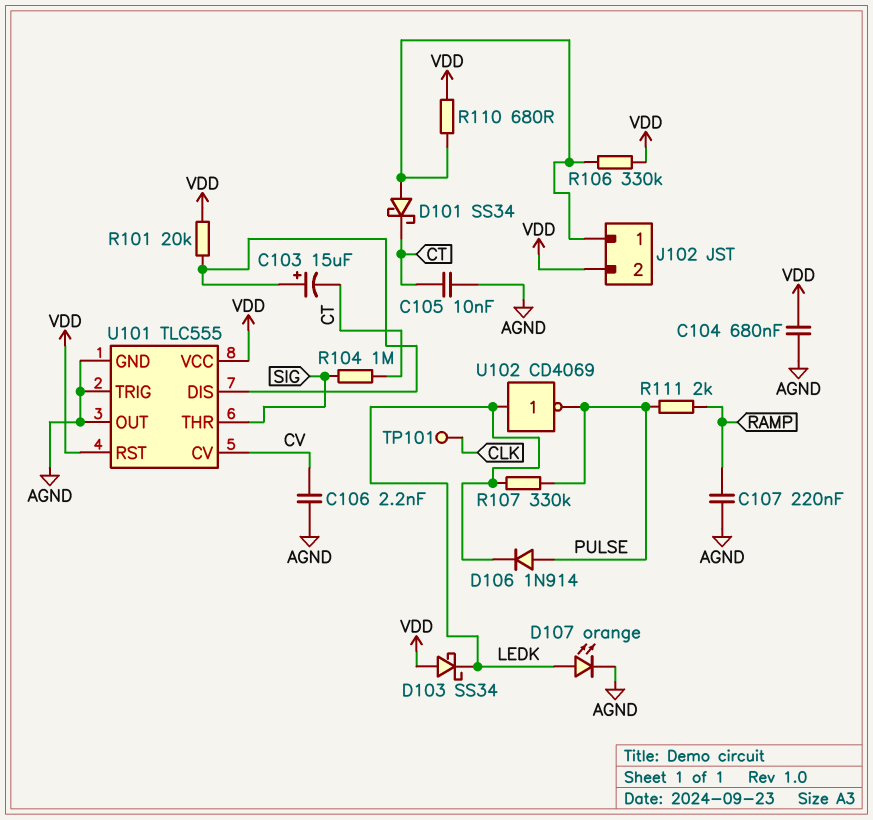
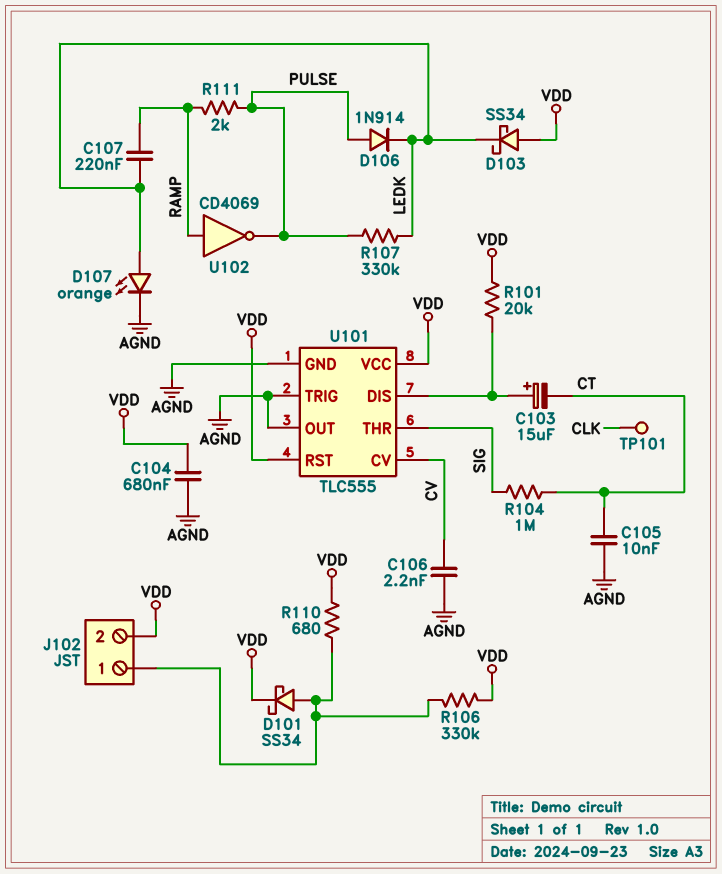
C107: 220nF (AGND, RAMP) -> 220nF (LEDK, RAMP)
D101: schottky SS34 (A J102/1, K CT) -> schottky SS34 (A J102/1, K VDD)
U102: NOT CD4069 (in LEDK, out PULSE) -> NOT CD4069 (in RAMP, out PULSE)

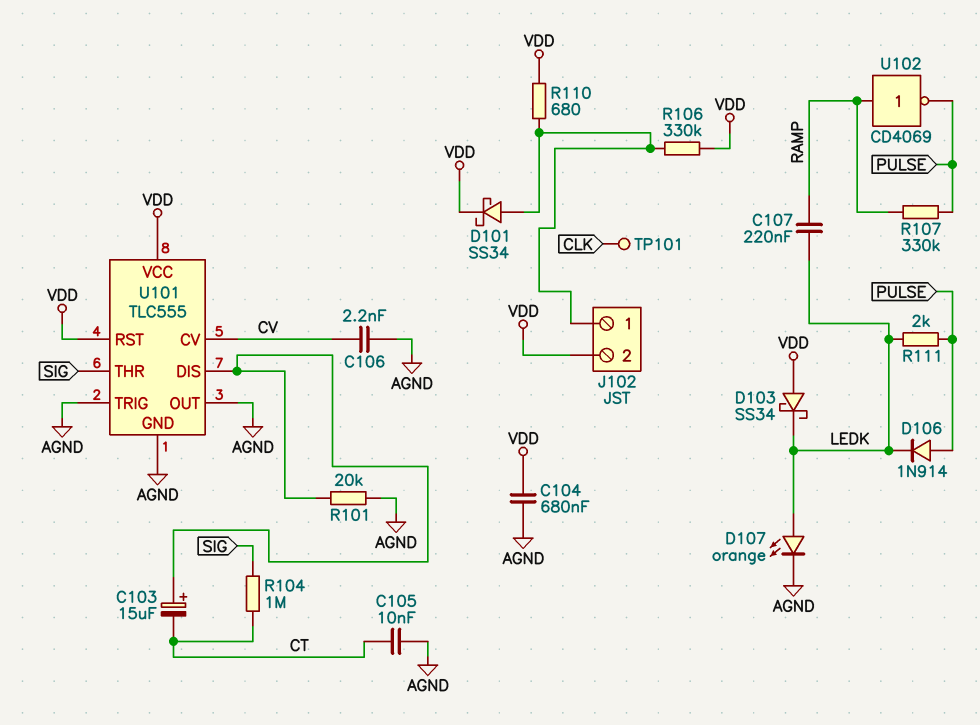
R101: 20k (U101/DIS, VDD) -> 20k (AGND, U101/DIS)
R107: 330k (LEDK, PULSE) -> 330k (PULSE, RAMP)
R111: 2k (PULSE, RAMP) -> 2k (LEDK, PULSE)

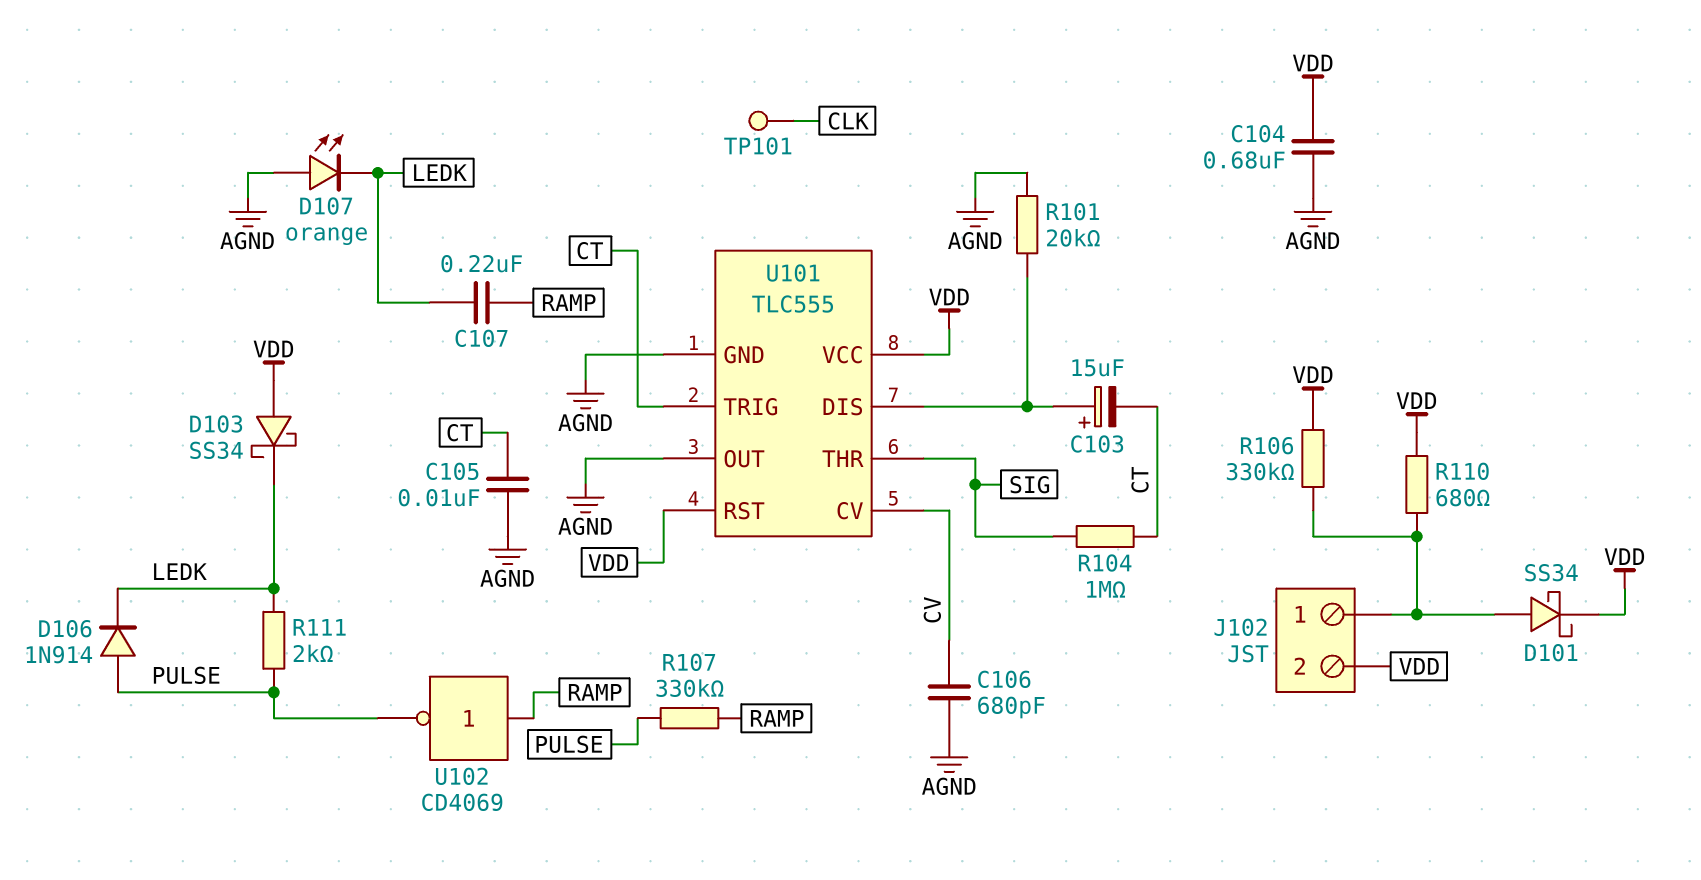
C106: 2.2nF (AGND, CV) -> 680pF (AGND, CV)
D107: LED orange (A LEDK, K AGND) -> LED orange (A AGND, K LEDK)
U101 pin TRIG: AGND -> CT

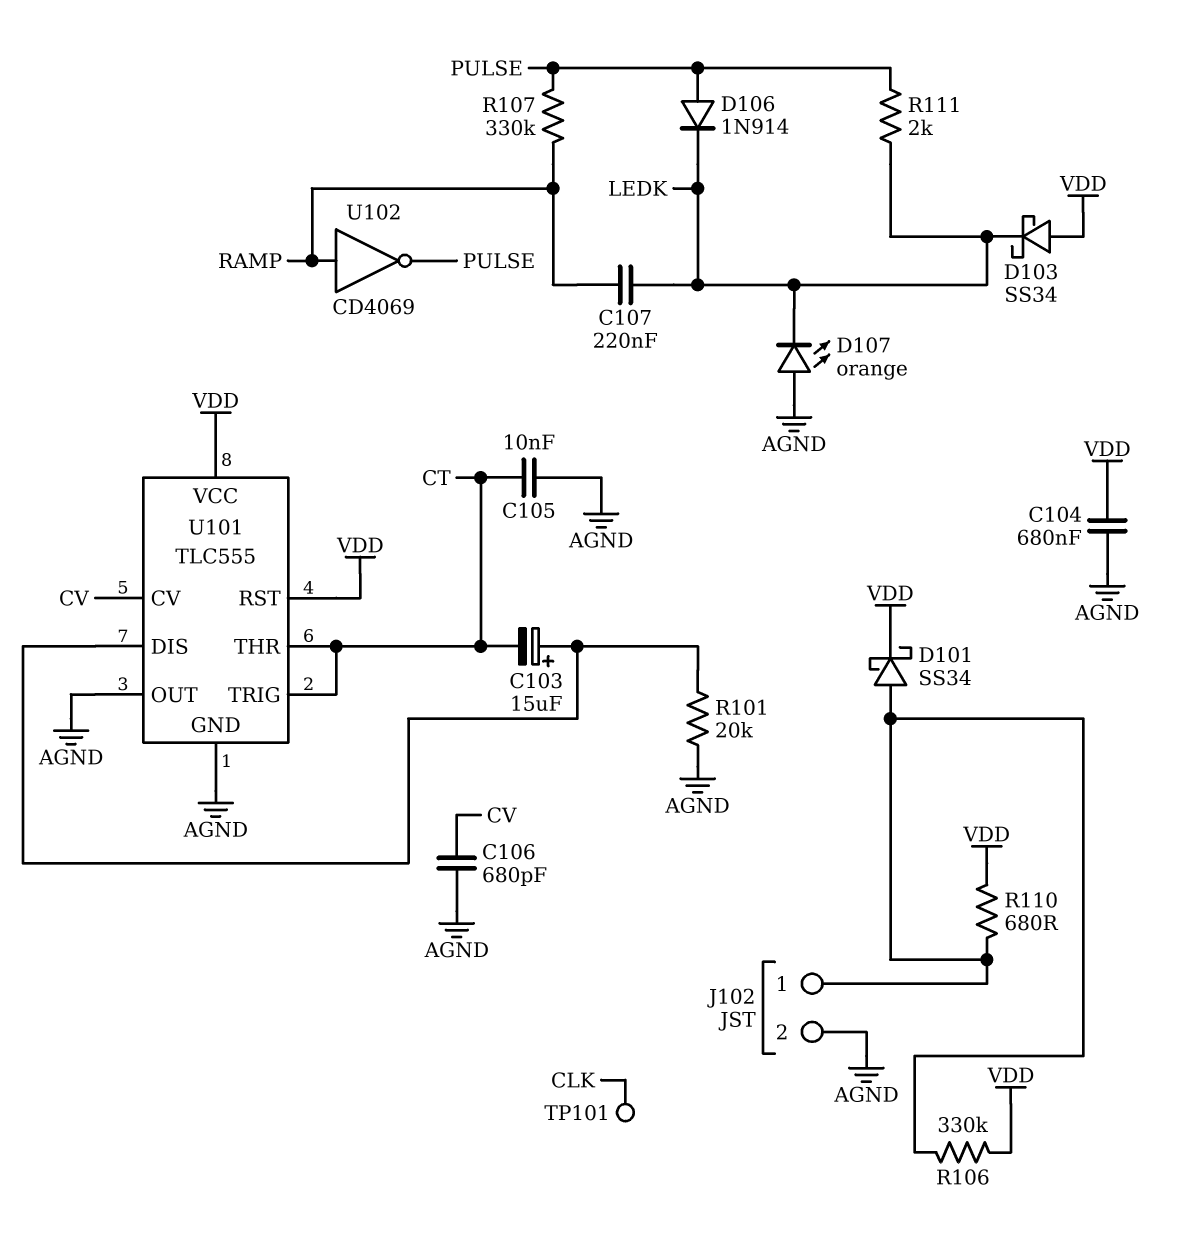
J102 pin 2: VDD -> AGND
R104: 1M (CT, SIG) -> none
U101 pin THR: SIG -> CT

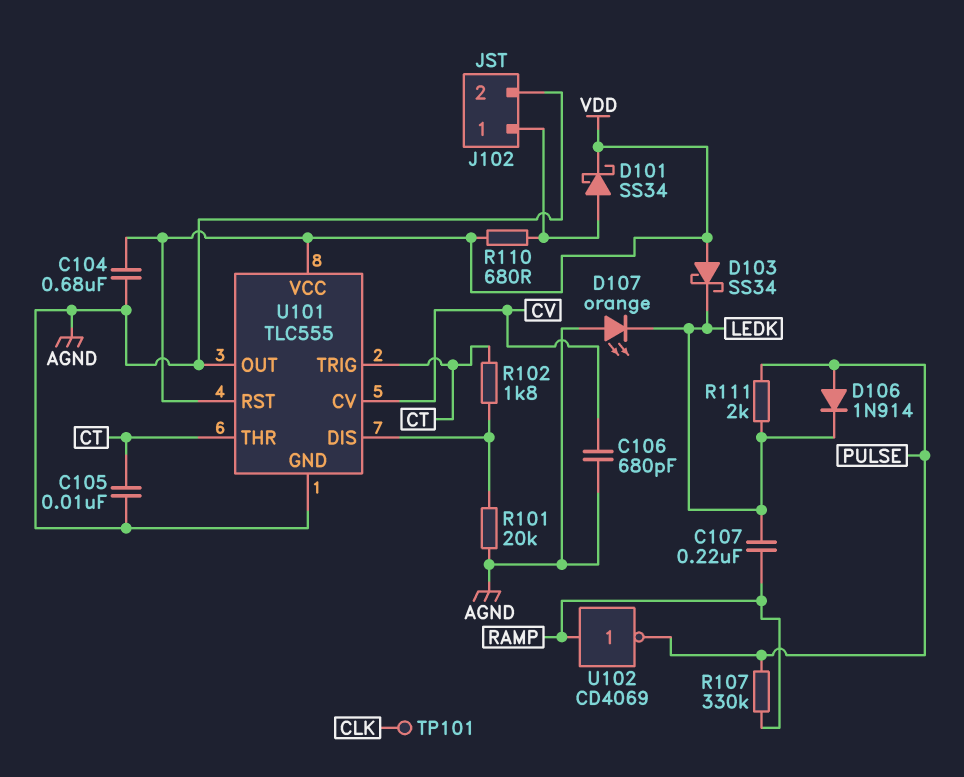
C103: 15uF (plus U101/DIS, minus CT) -> none
R102: none -> 1.8k (CT, U101/DIS)
R106: 330k (J102/1, VDD) -> none

